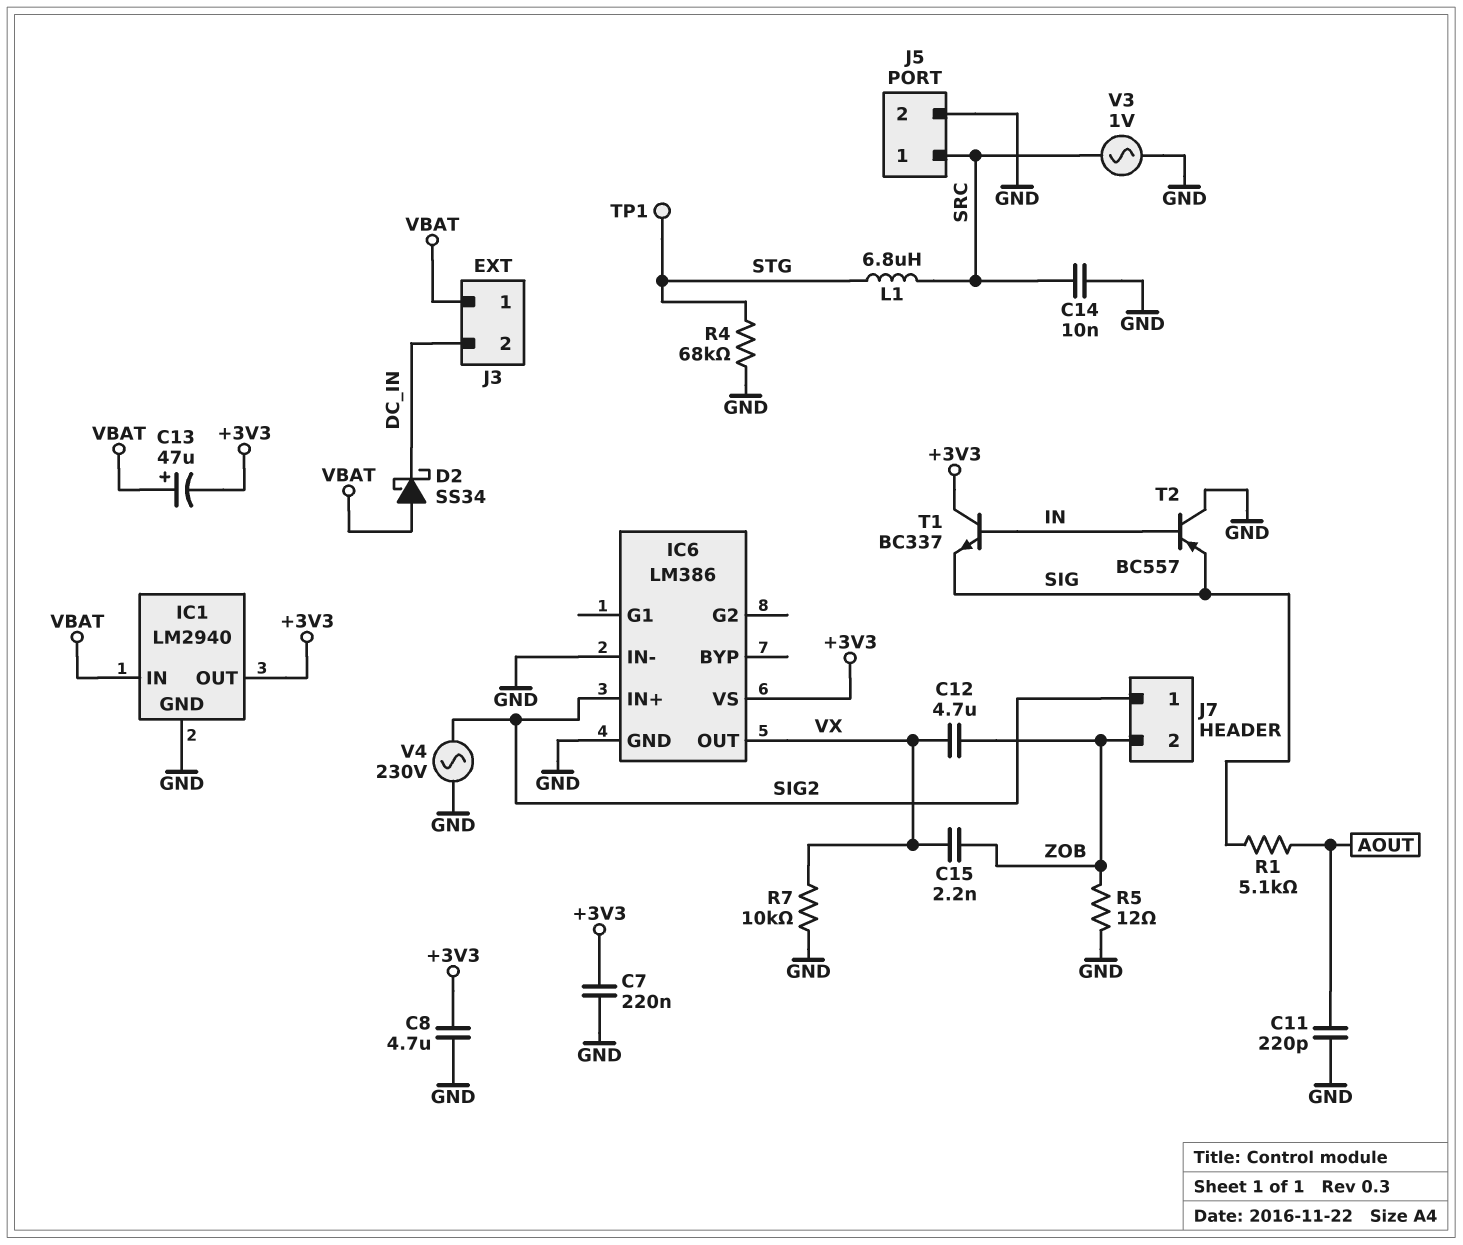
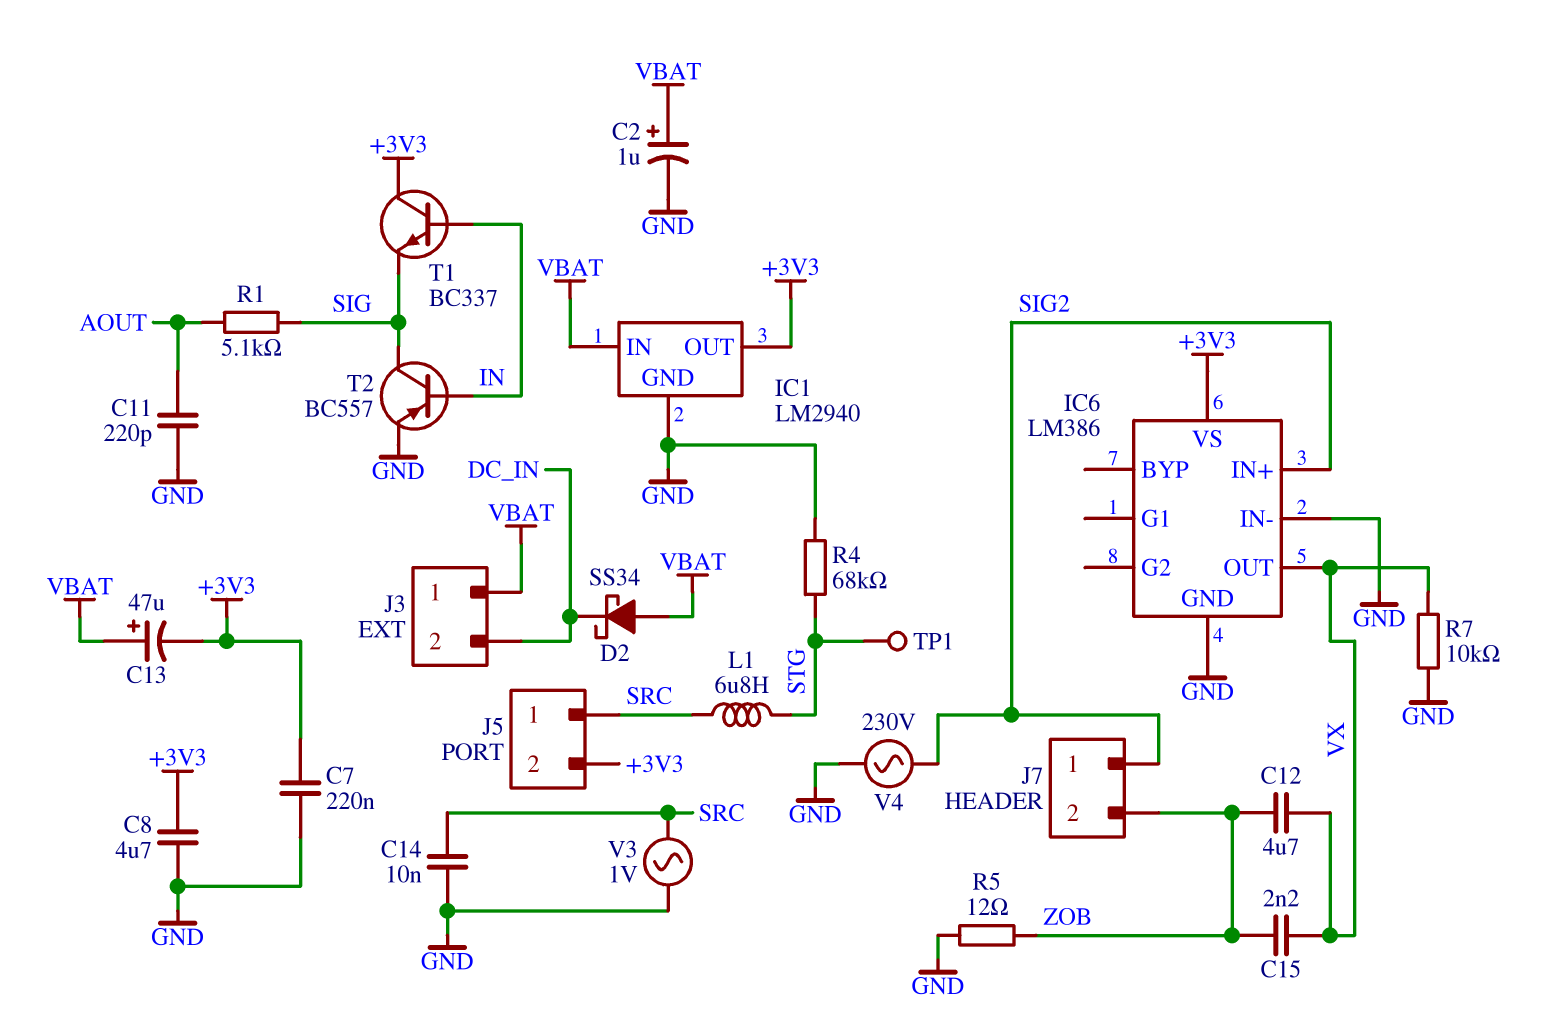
C2: none -> 1uF (plus VBAT, minus GND)
J5 pin 2: GND -> +3V3
T2: PNP BC557 (B IN, C GND, E SIG) -> PNP BC557 (B IN, C SIG, E GND)

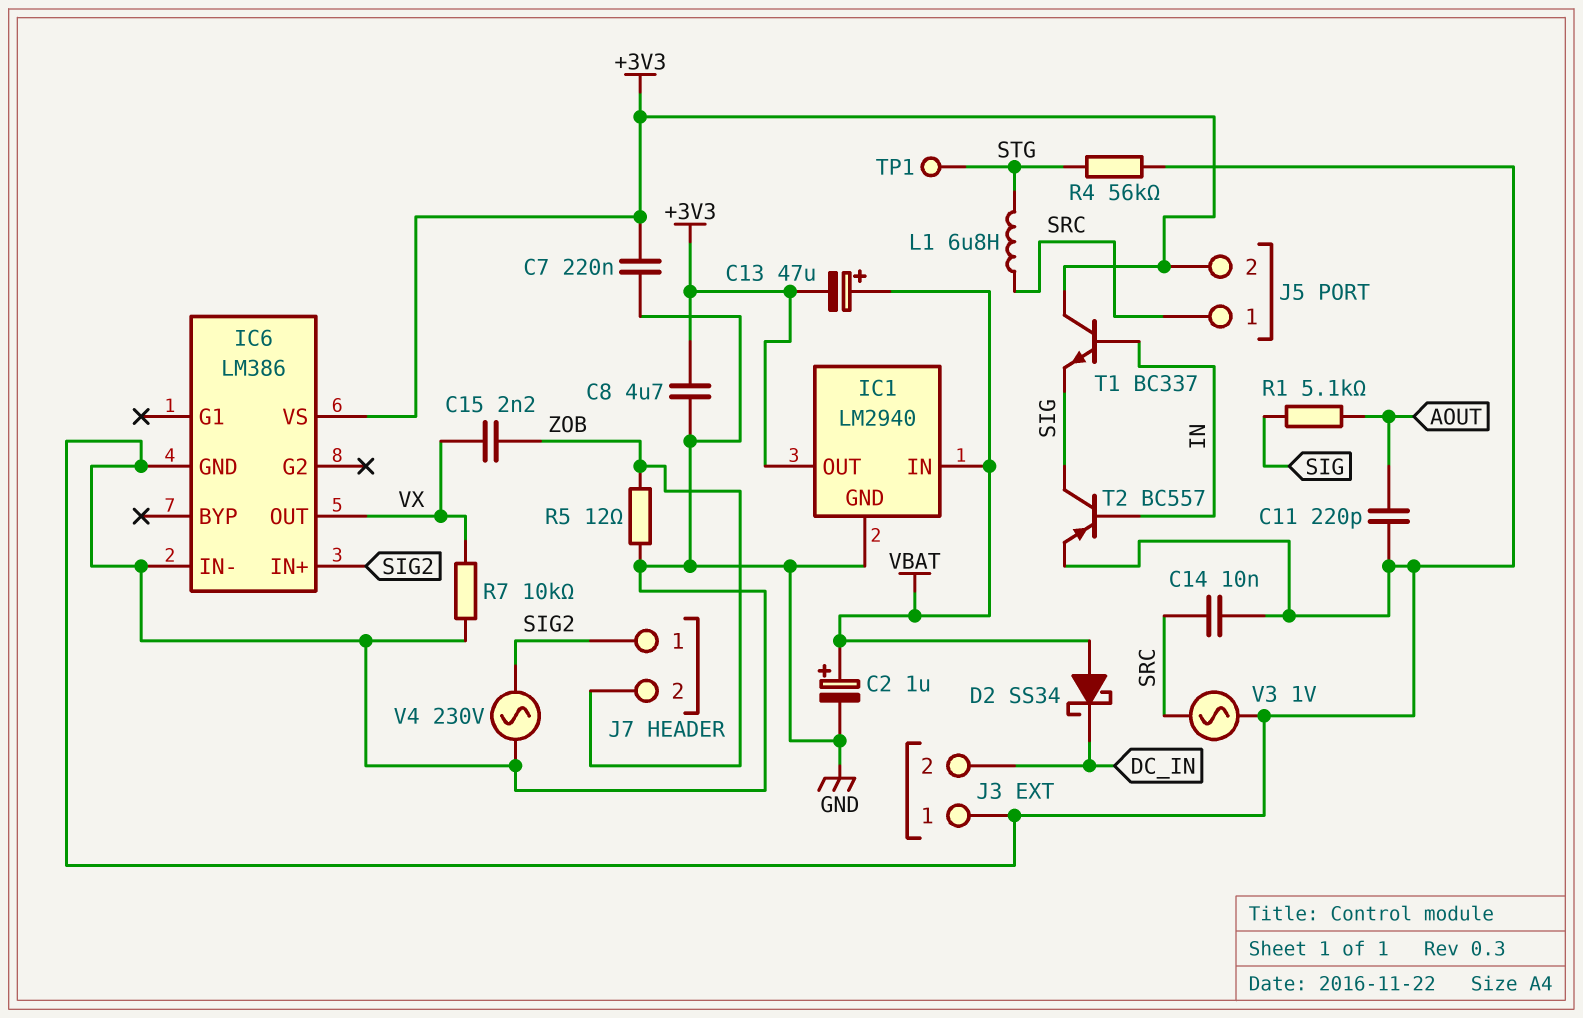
C12: 4.7uF (VX, ZOB) -> none
J3 pin 1: VBAT -> GND
R4: 68k (GND, STG) -> 56k (GND, STG)

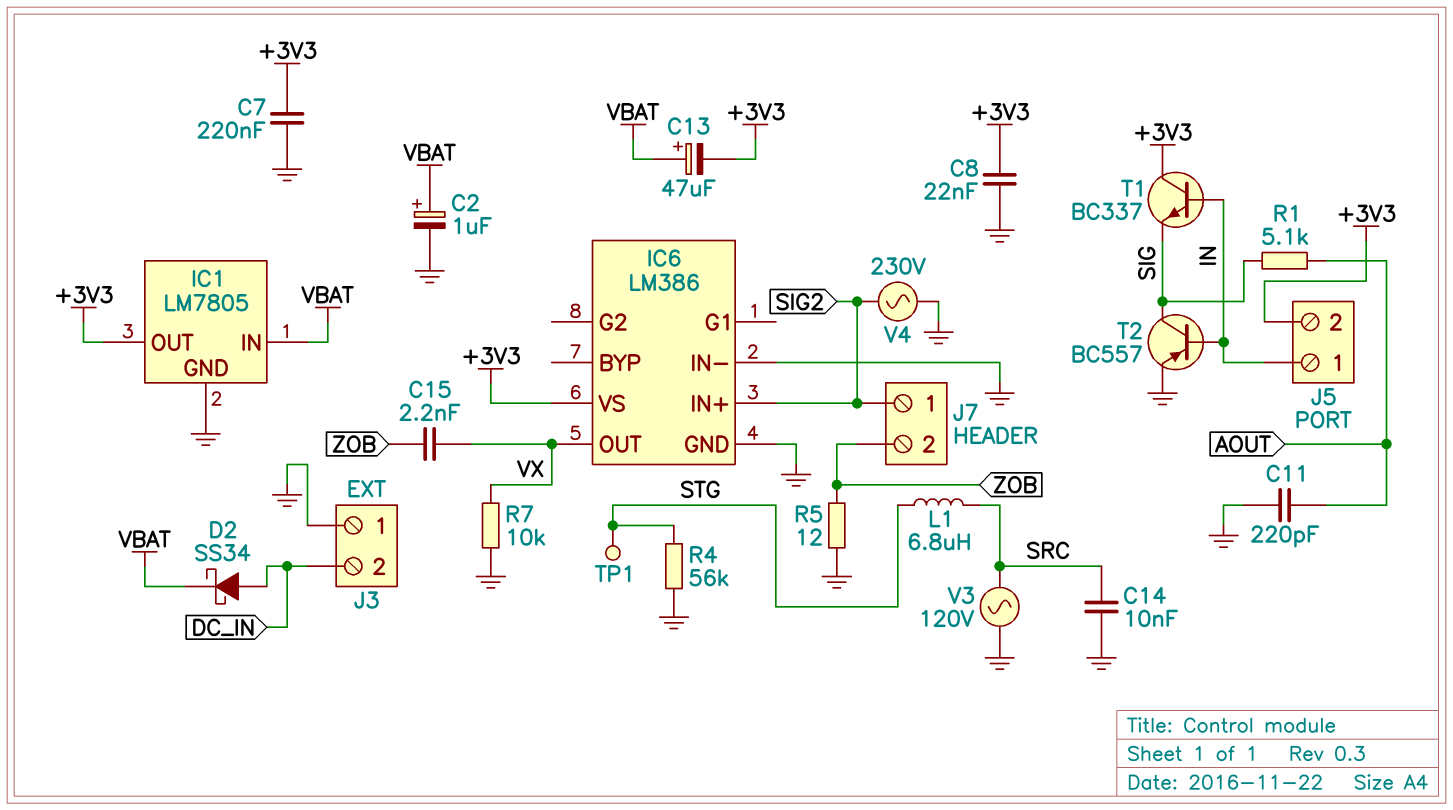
C8: 4.7uF (+3V3, GND) -> 22nF (+3V3, GND)
D2: schottky SS34 (A VBAT, K DC_IN) -> schottky SS34 (A DC_IN, K VBAT)
IC1: LM2940 -> LM7805
J5 pin 1: SRC -> IN
V3: AC 1V (GND, SRC) -> AC 120V (GND, SRC)

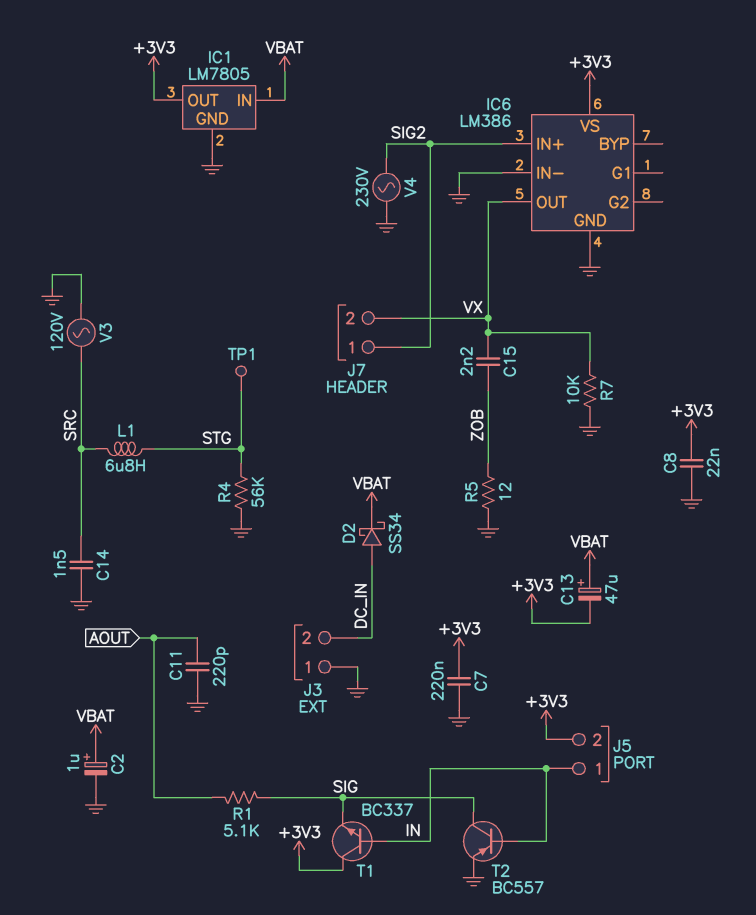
C14: 10nF (GND, SRC) -> 1.5nF (GND, SRC)
J7 pin 2: ZOB -> VX

